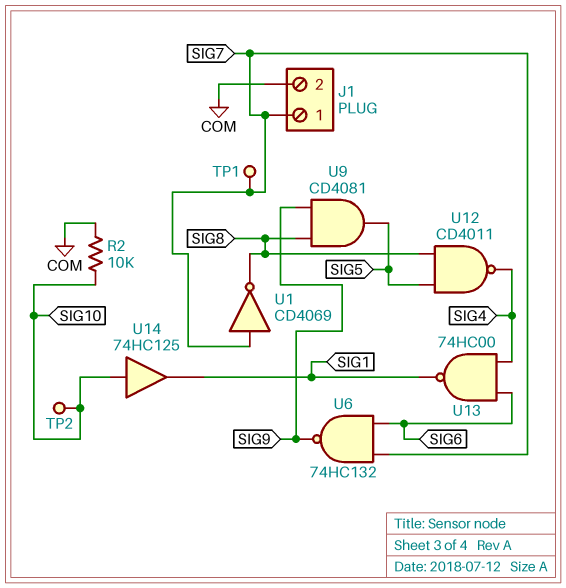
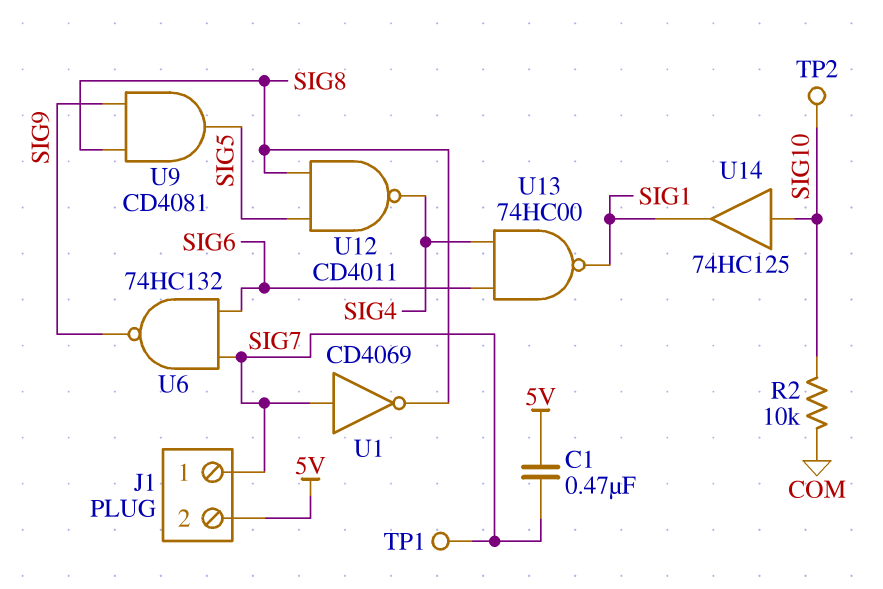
C1: none -> 470nF (5V, SIG7)
J1 pin 2: COM -> 5V

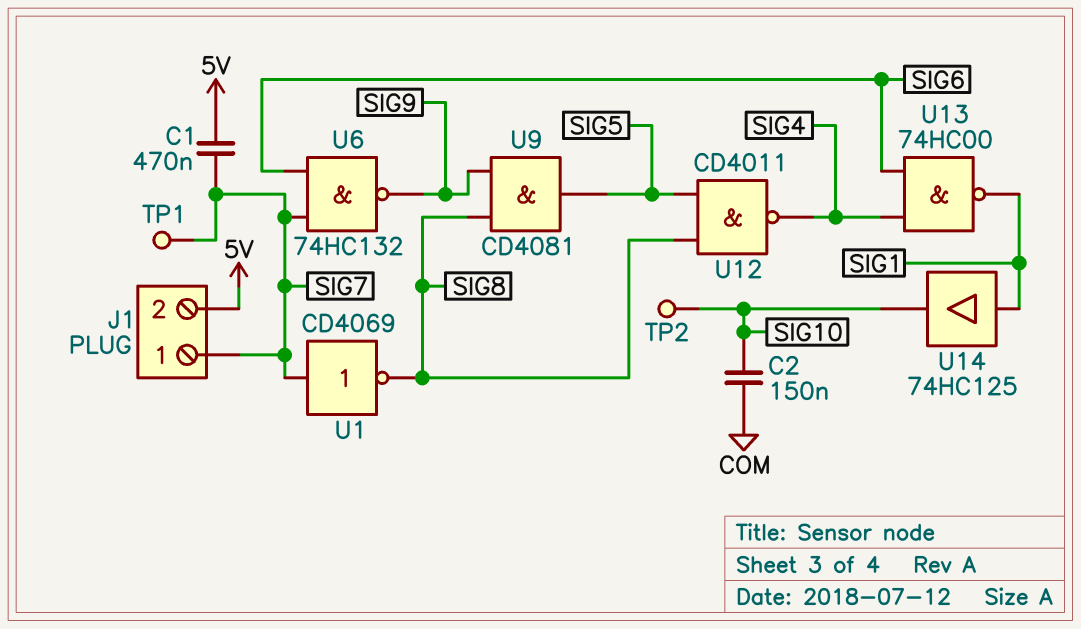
C2: none -> 150nF (COM, SIG10)
R2: 10k (COM, SIG10) -> none
U14: buffer 74HC125 (in SIG10, out SIG1) -> buffer 74HC125 (in SIG1, out SIG10)

